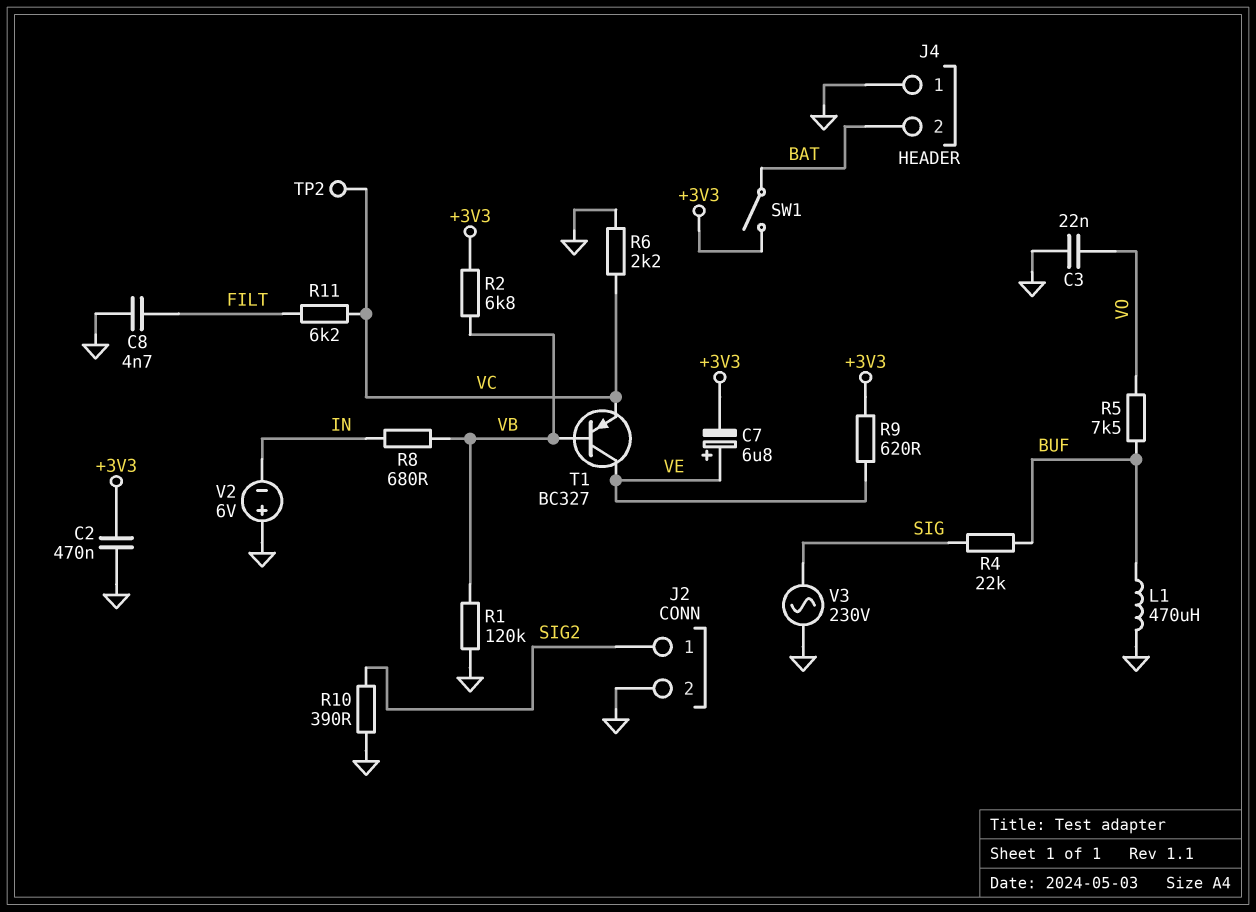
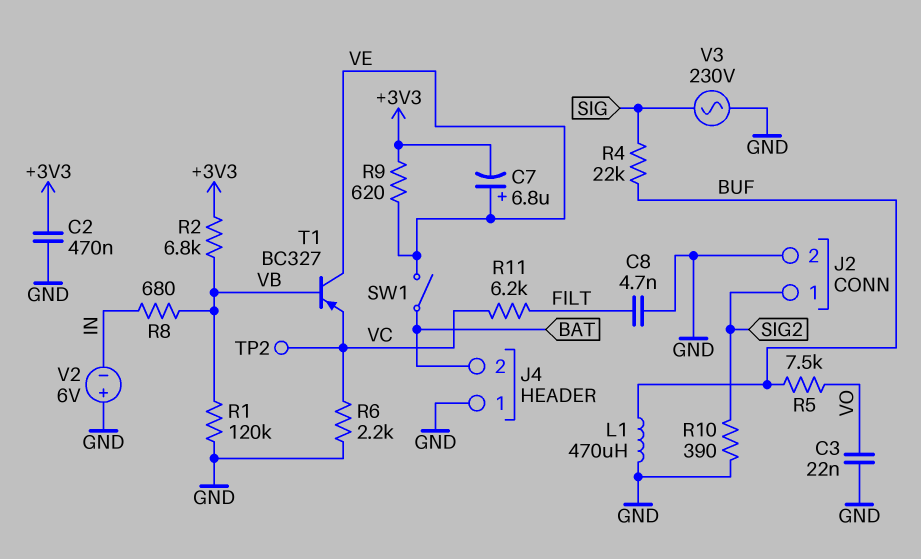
SW1: switch (+3V3, BAT) -> switch (BAT, VE)

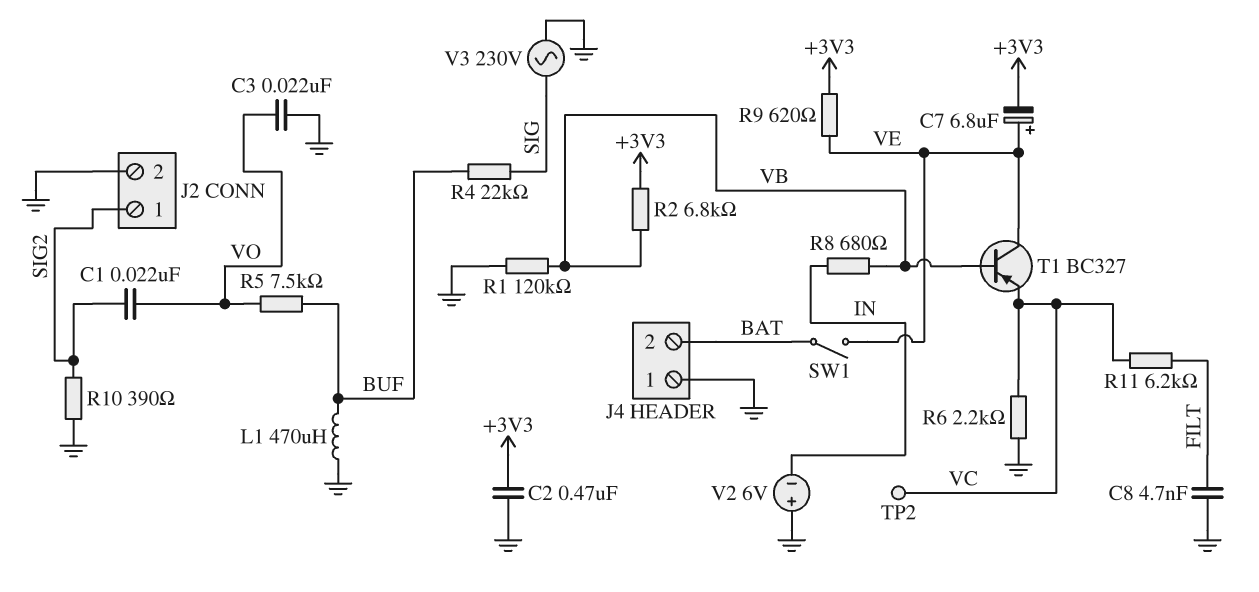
C1: none -> 22nF (SIG2, VO)

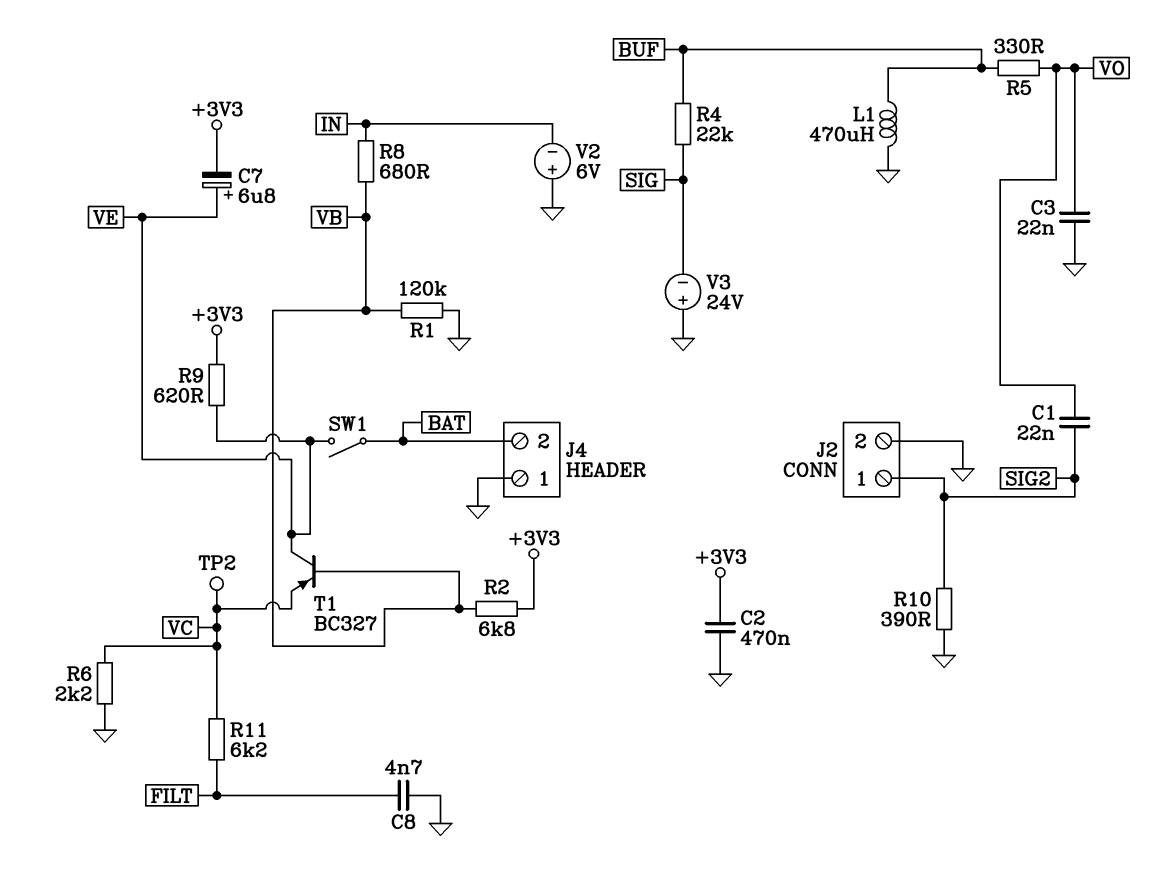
R5: 7.5k (BUF, VO) -> 330 (BUF, VO)
V3: AC 230V (GND, SIG) -> 24V (plus GND, minus SIG)

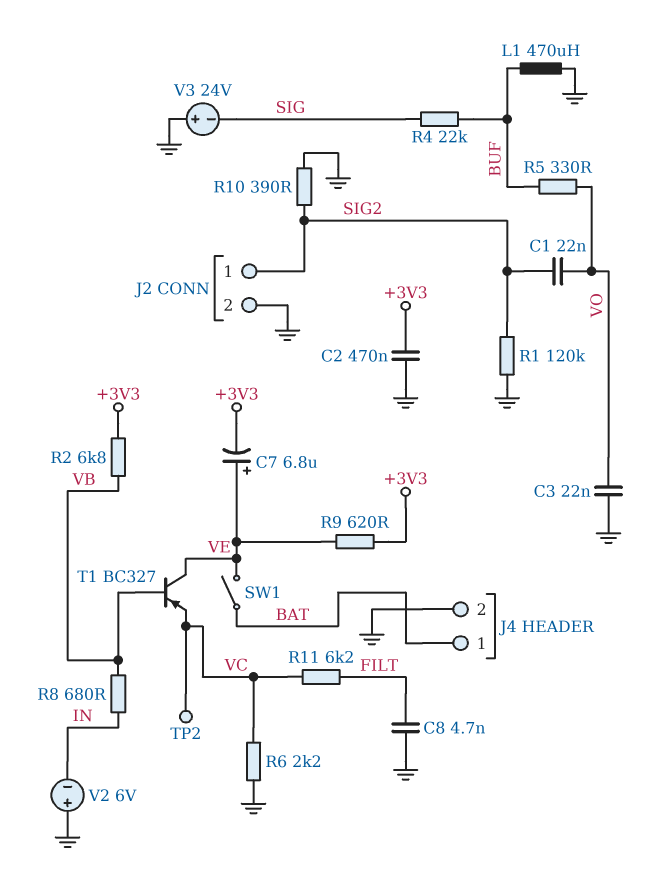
J4 pin 1: GND -> BAT
J4 pin 2: BAT -> GND
R1: 120k (GND, VB) -> 120k (GND, SIG2)

